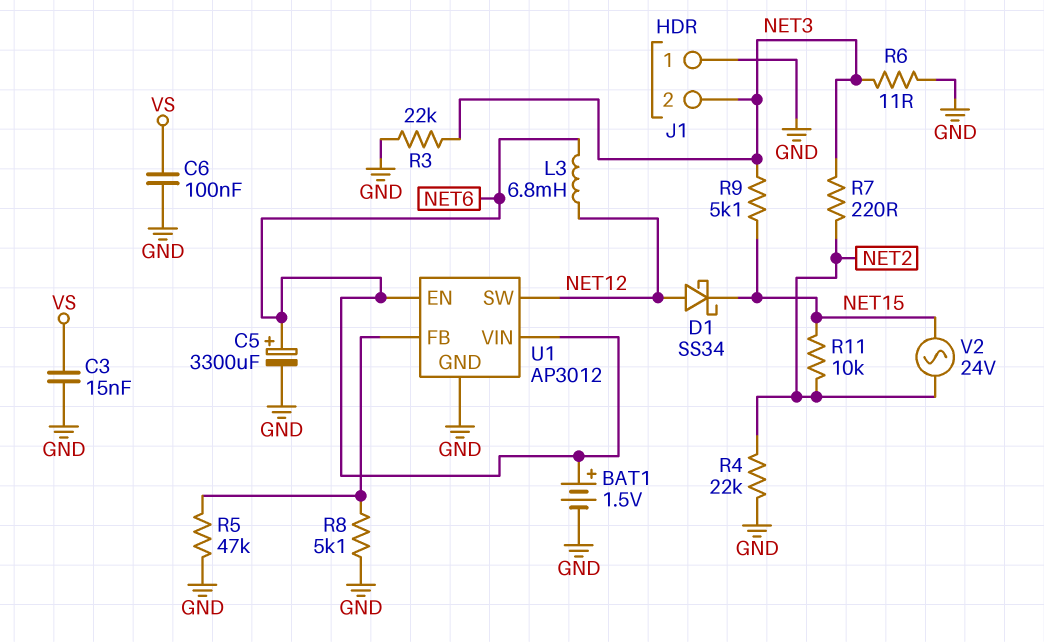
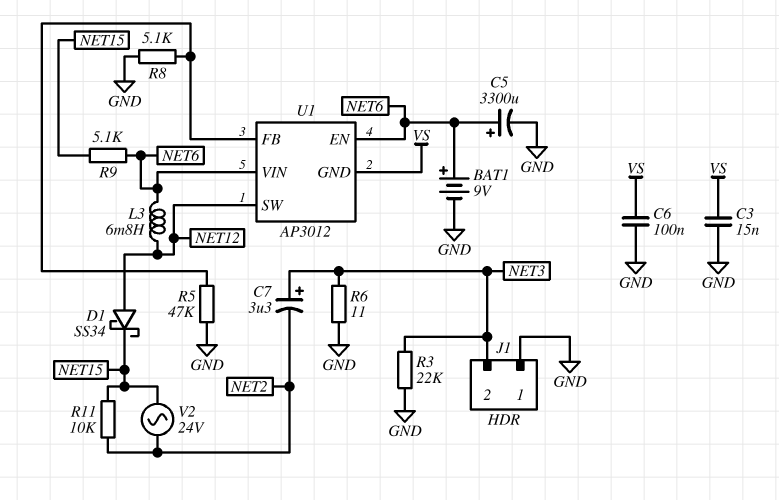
BAT1: 1.5V (plus NET6, minus GND) -> 9V (plus NET6, minus GND)
C7: none -> 3.3uF (plus NET3, minus NET2)
R4: 22k (GND, NET2) -> none
R7: 220 (NET2, NET3) -> none
R9: 5.1k (NET3, NET15) -> 5.1k (NET6, NET15)
U1 pin GND: GND -> VS

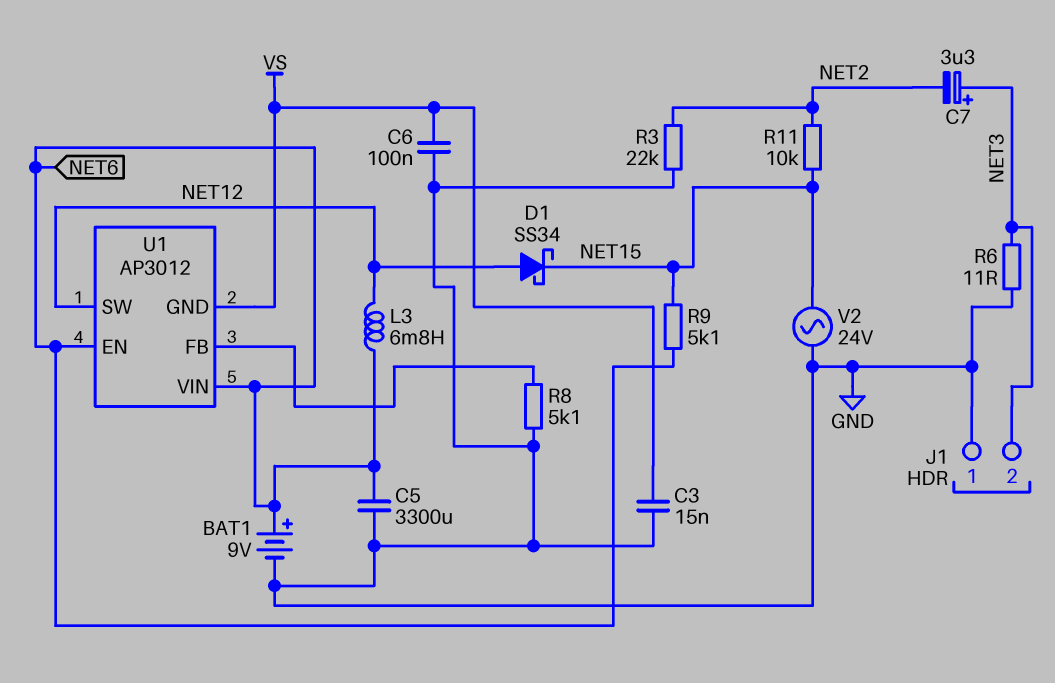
C5: 3300uF (plus NET6, minus GND) -> 3300uF (GND, NET6)
R3: 22k (GND, NET3) -> 22k (GND, NET2)
R5: 47k (GND, U1/FB) -> none
V2: AC 24V (NET2, NET15) -> AC 24V (GND, NET15)

